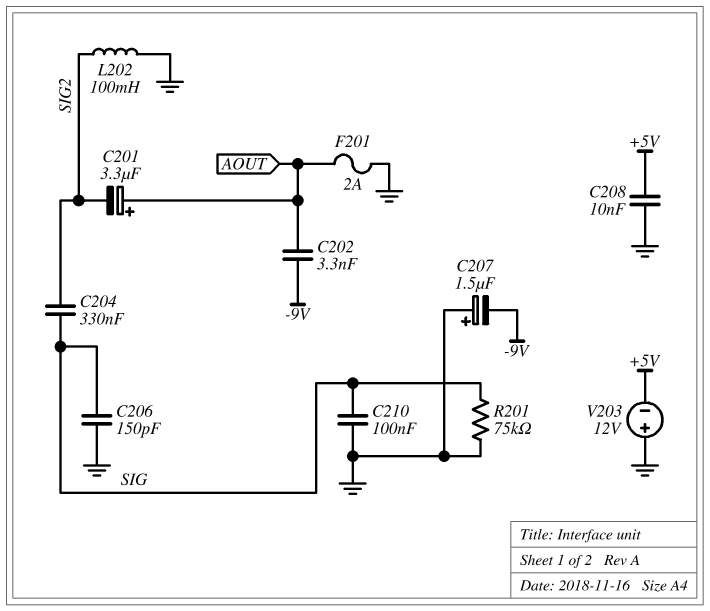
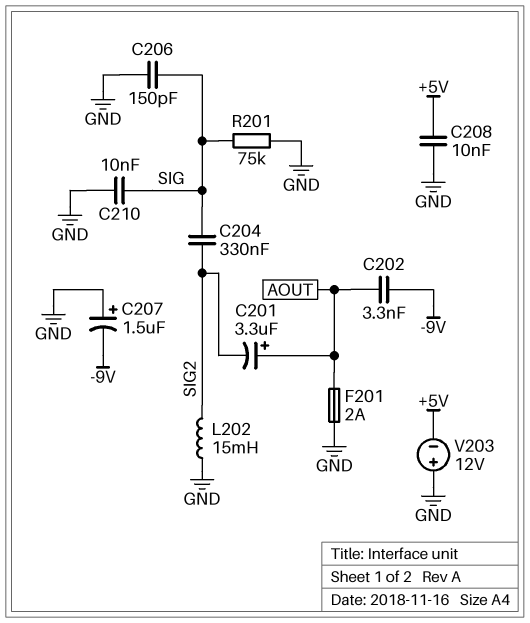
C210: 100nF (GND, SIG) -> 10nF (GND, SIG)
L202: 100mH (GND, SIG2) -> 15mH (GND, SIG2)

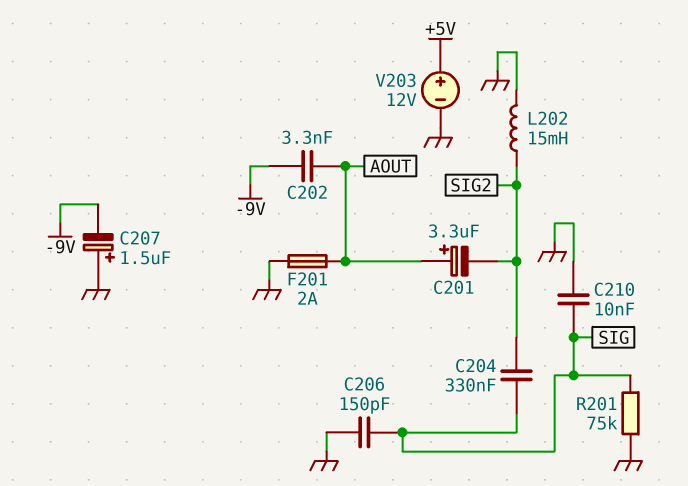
C208: 10nF (+5V, GND) -> none
V203: 12V (plus GND, minus +5V) -> 12V (plus +5V, minus GND)

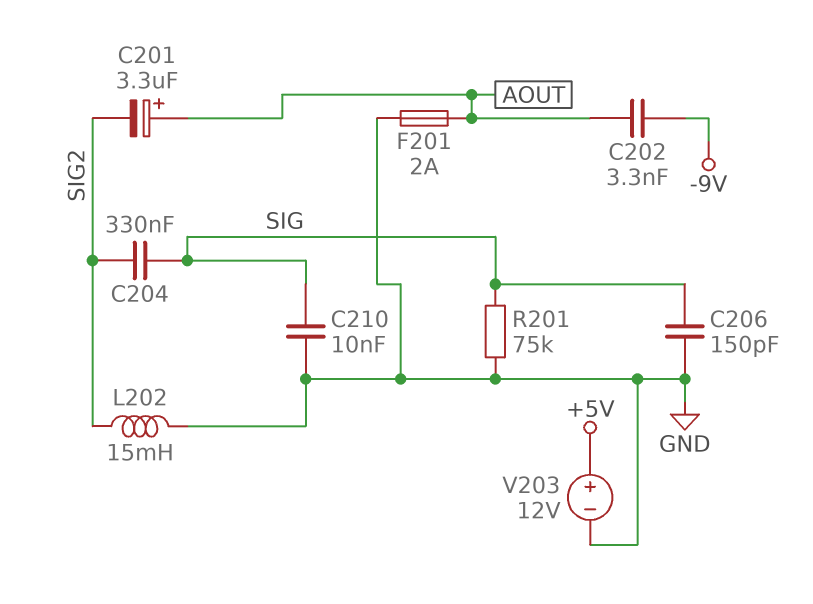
C207: 1.5uF (plus GND, minus -9V) -> none

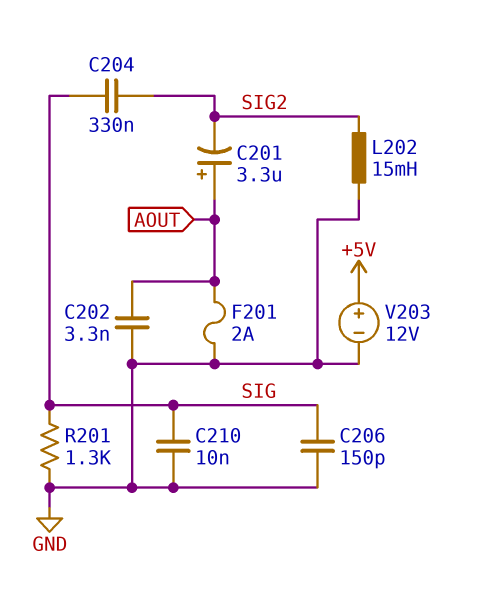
C202: 3.3nF (-9V, AOUT) -> 3.3nF (AOUT, GND)
R201: 75k (GND, SIG) -> 1.3k (GND, SIG)

